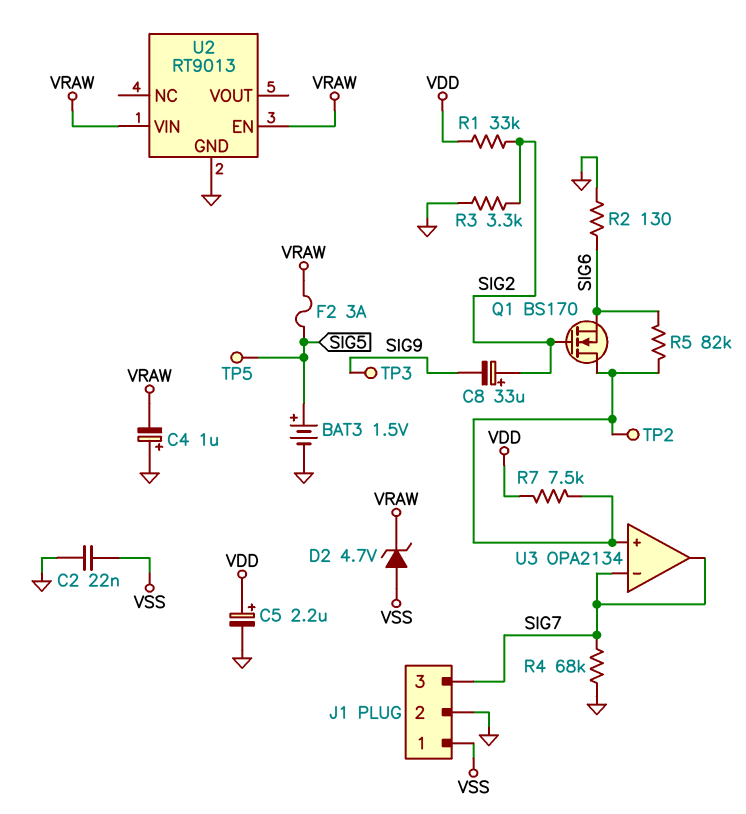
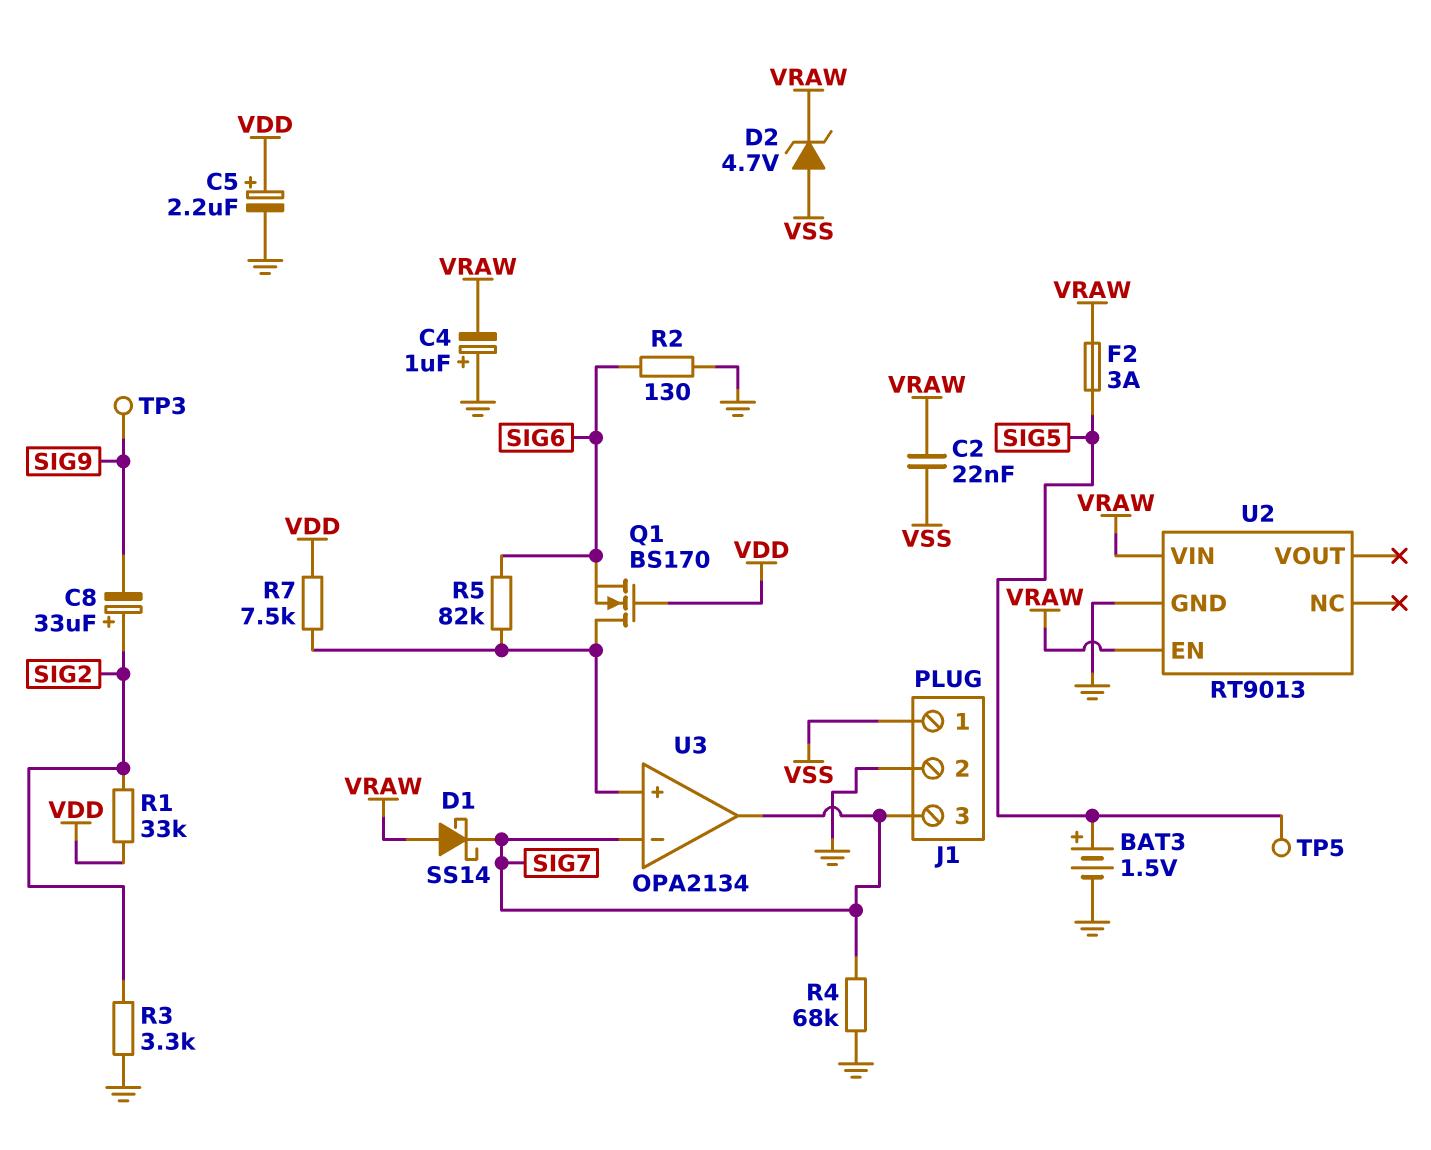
C2: 22nF (GND, VSS) -> 22nF (VRAW, VSS)
D1: none -> schottky SS14 (A VRAW, K SIG7)
Q1: NMOS BS170 (G SIG2, D U3/in+, S SIG6) -> NMOS BS170 (G VDD, D U3/in+, S SIG6)
TP2: test point (U3/in+) -> none

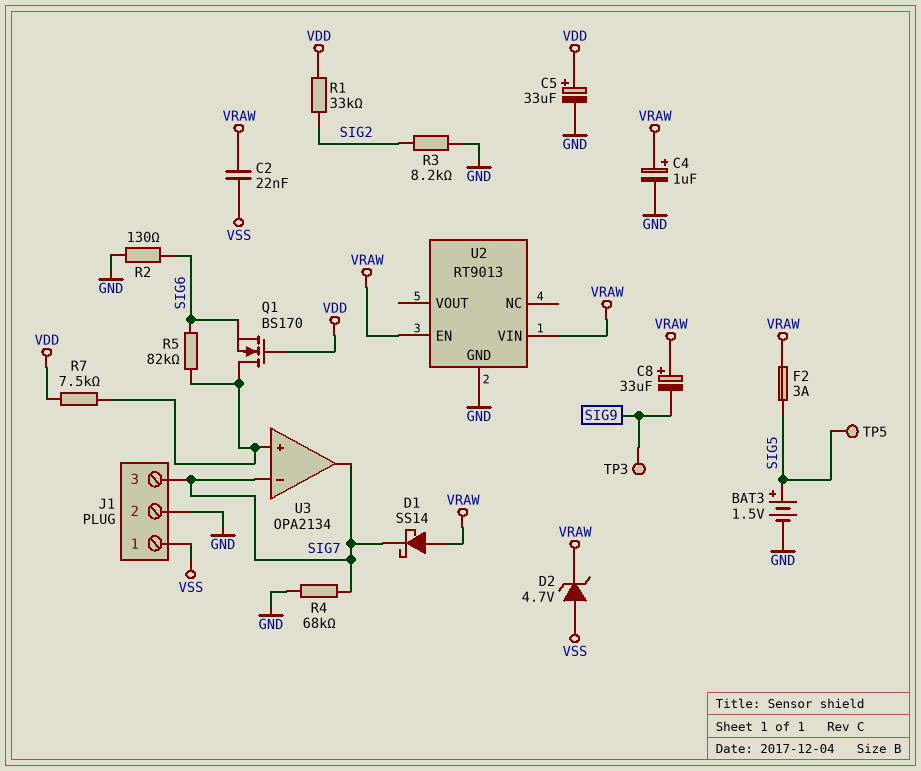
C4: 1uF (plus GND, minus VRAW) -> 1uF (plus VRAW, minus GND)
C5: 2.2uF (plus VDD, minus GND) -> 33uF (plus VDD, minus GND)
C8: 33uF (plus SIG2, minus SIG9) -> 33uF (plus VRAW, minus SIG9)
R3: 3.3k (GND, SIG2) -> 8.2k (GND, SIG2)

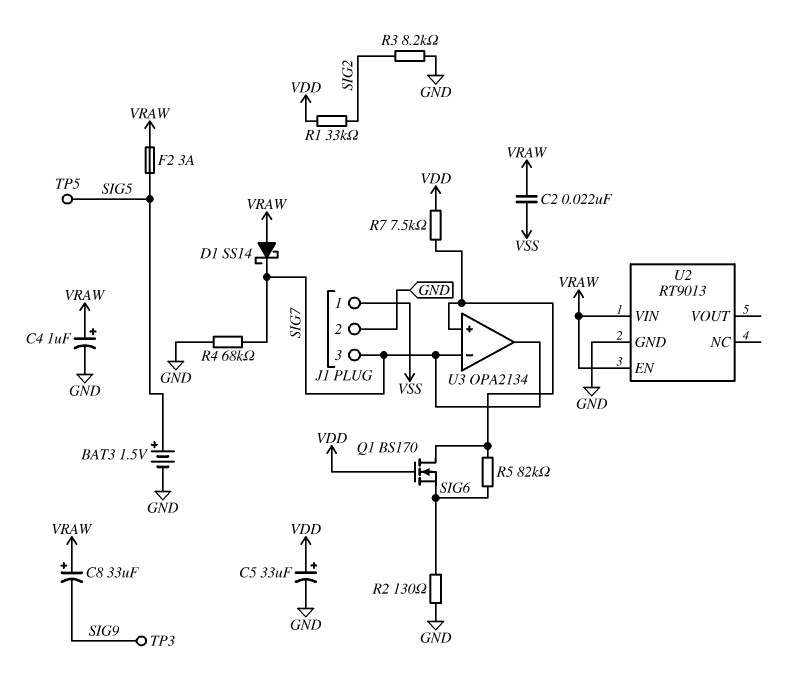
D2: zener 4.7V (A VSS, K VRAW) -> none

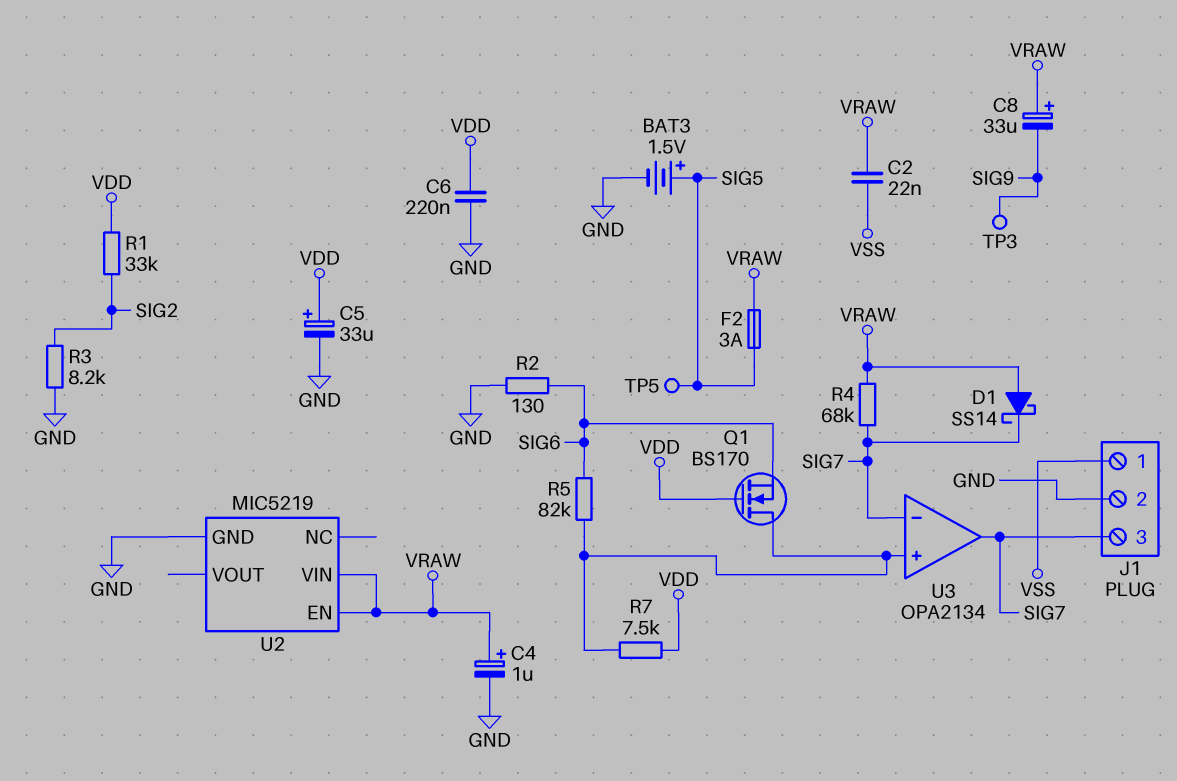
C6: none -> 220nF (GND, VDD)
R4: 68k (GND, SIG7) -> 68k (SIG7, VRAW)
U2: RT9013 -> MIC5219

